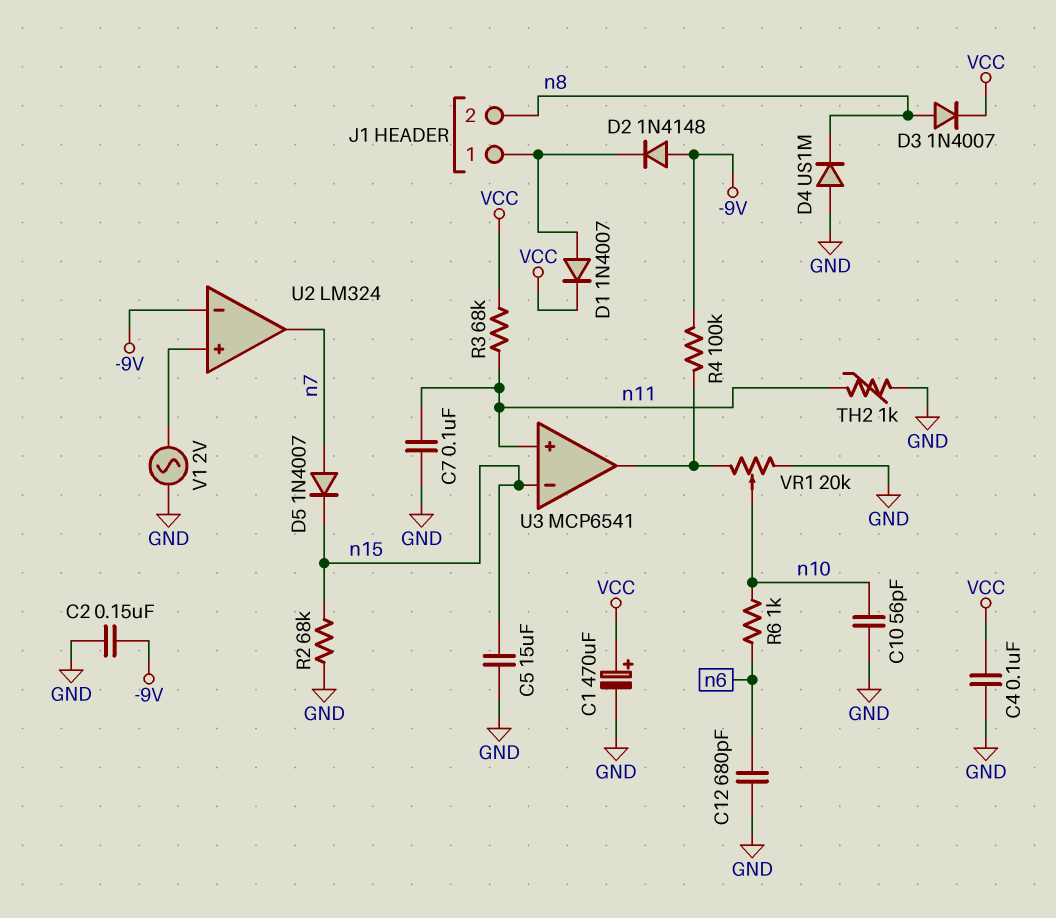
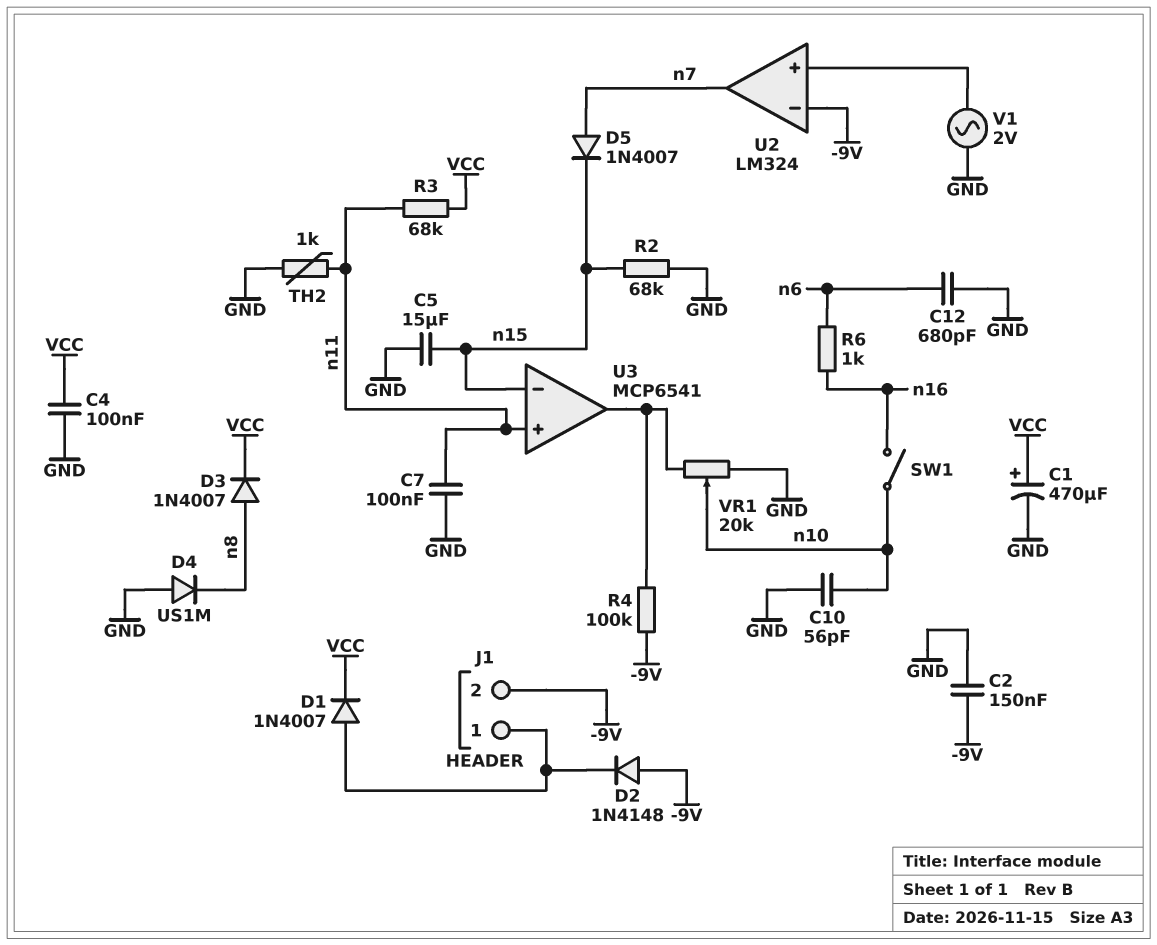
J1 pin 2: n8 -> -9V
R6: 1k (n6, n10) -> 1k (n6, n16)
SW1: none -> switch (n10, n16)

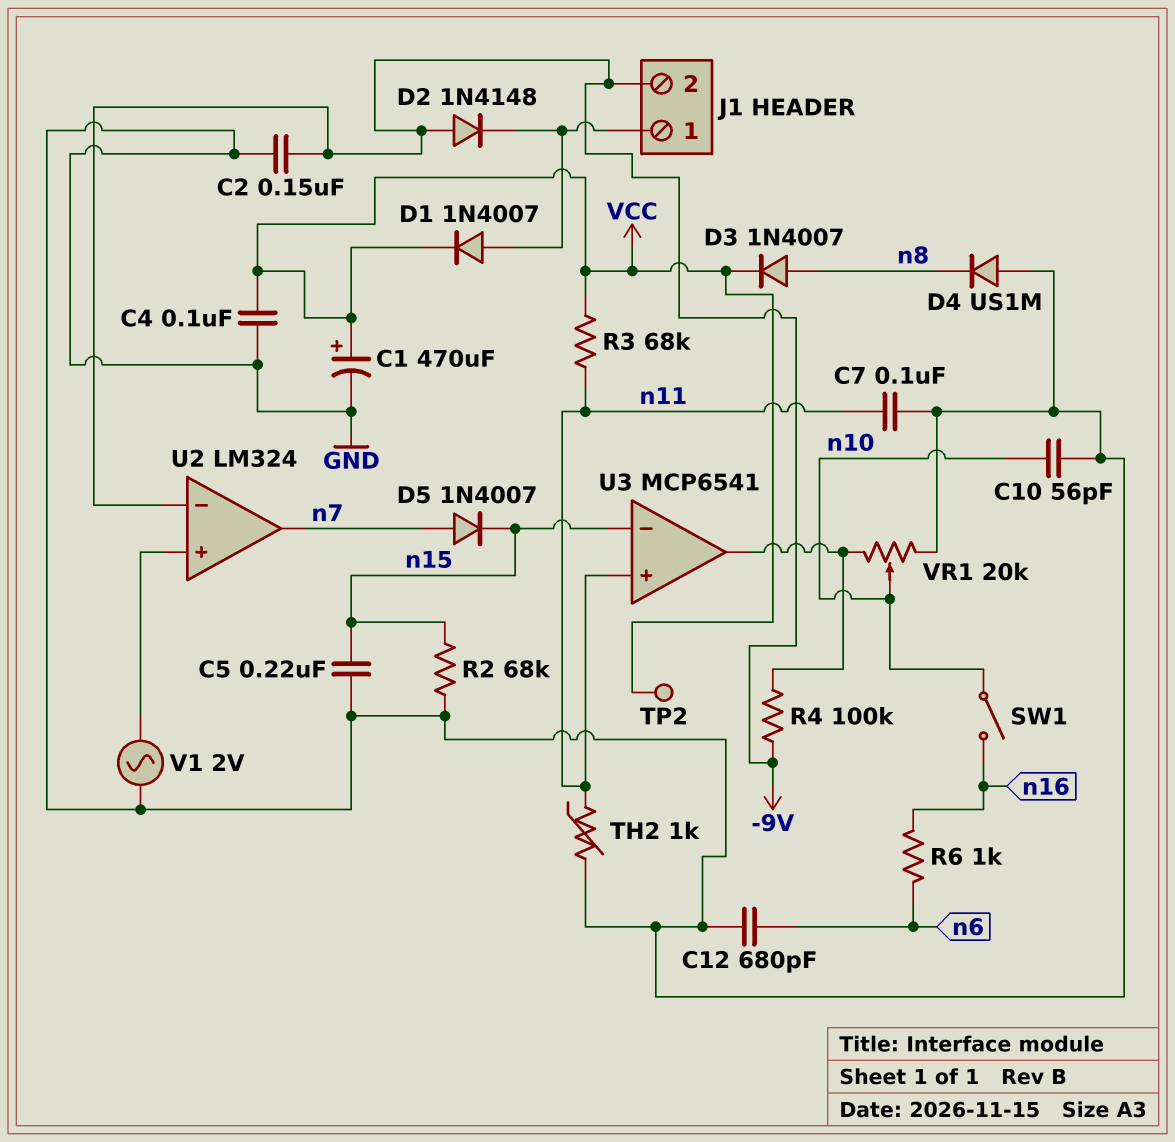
C5: 15uF (GND, n15) -> 220nF (GND, n15)
TP2: none -> test point (VCC)

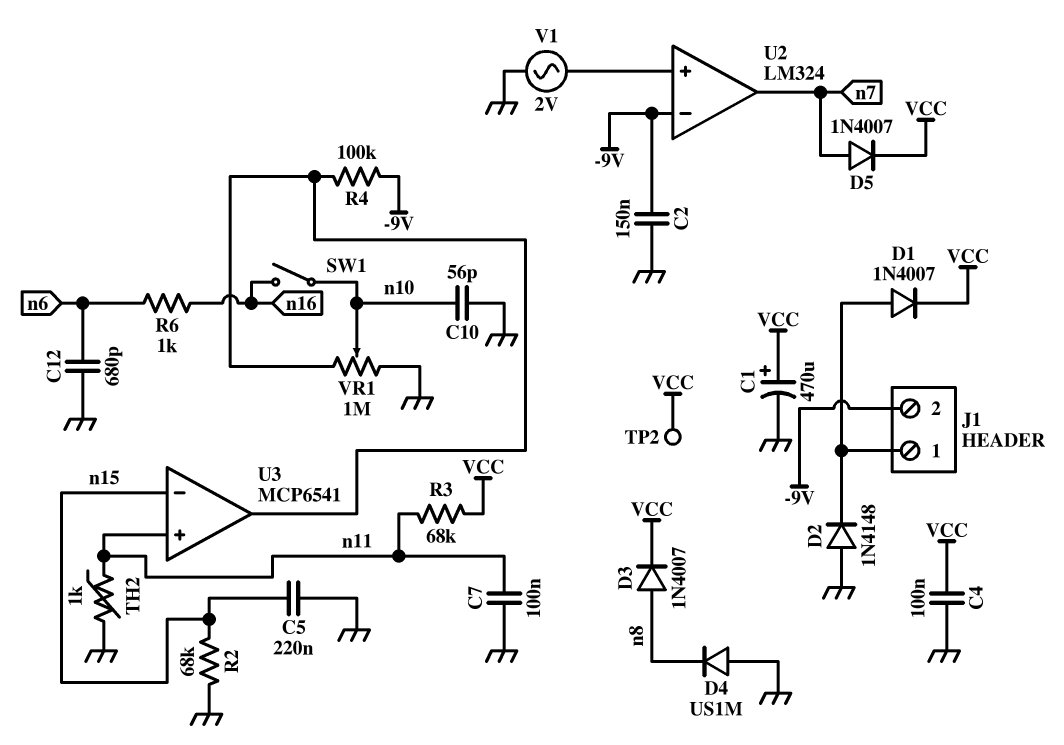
D2: diode 1N4148 (A -9V, K J1/1) -> diode 1N4148 (A GND, K J1/1)
D5: diode 1N4007 (A n7, K n15) -> diode 1N4007 (A n7, K VCC)
VR1: 20k (GND, U3/out, wiper n10) -> 1M (GND, U3/out, wiper n10)

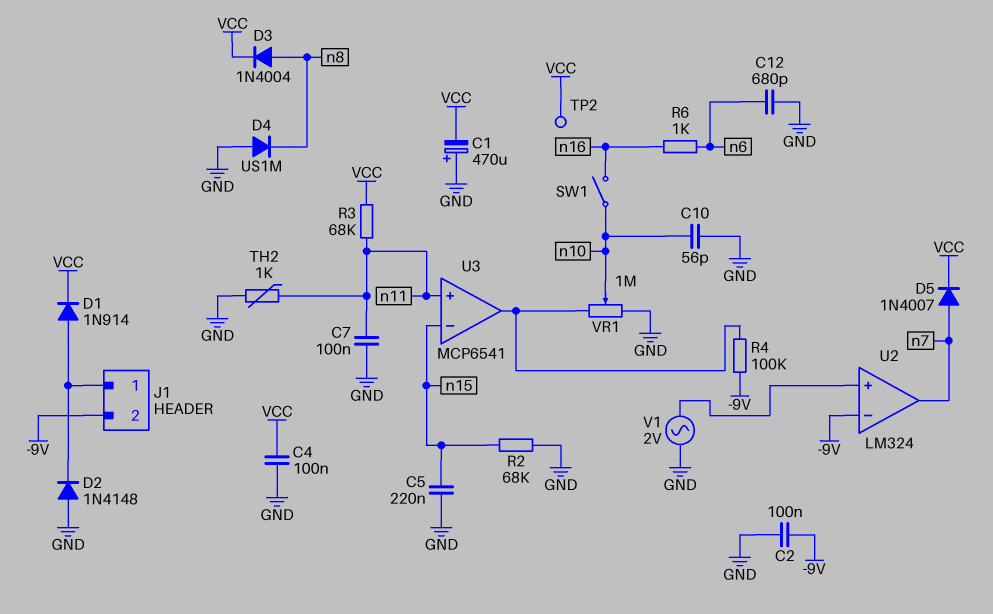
C1: 470uF (plus VCC, minus GND) -> 470uF (plus GND, minus VCC)
C2: 150nF (-9V, GND) -> 100nF (-9V, GND)
D1: diode 1N4007 (A J1/1, K VCC) -> diode 1N914 (A J1/1, K VCC)
D3: diode 1N4007 (A n8, K VCC) -> diode 1N4004 (A n8, K VCC)

